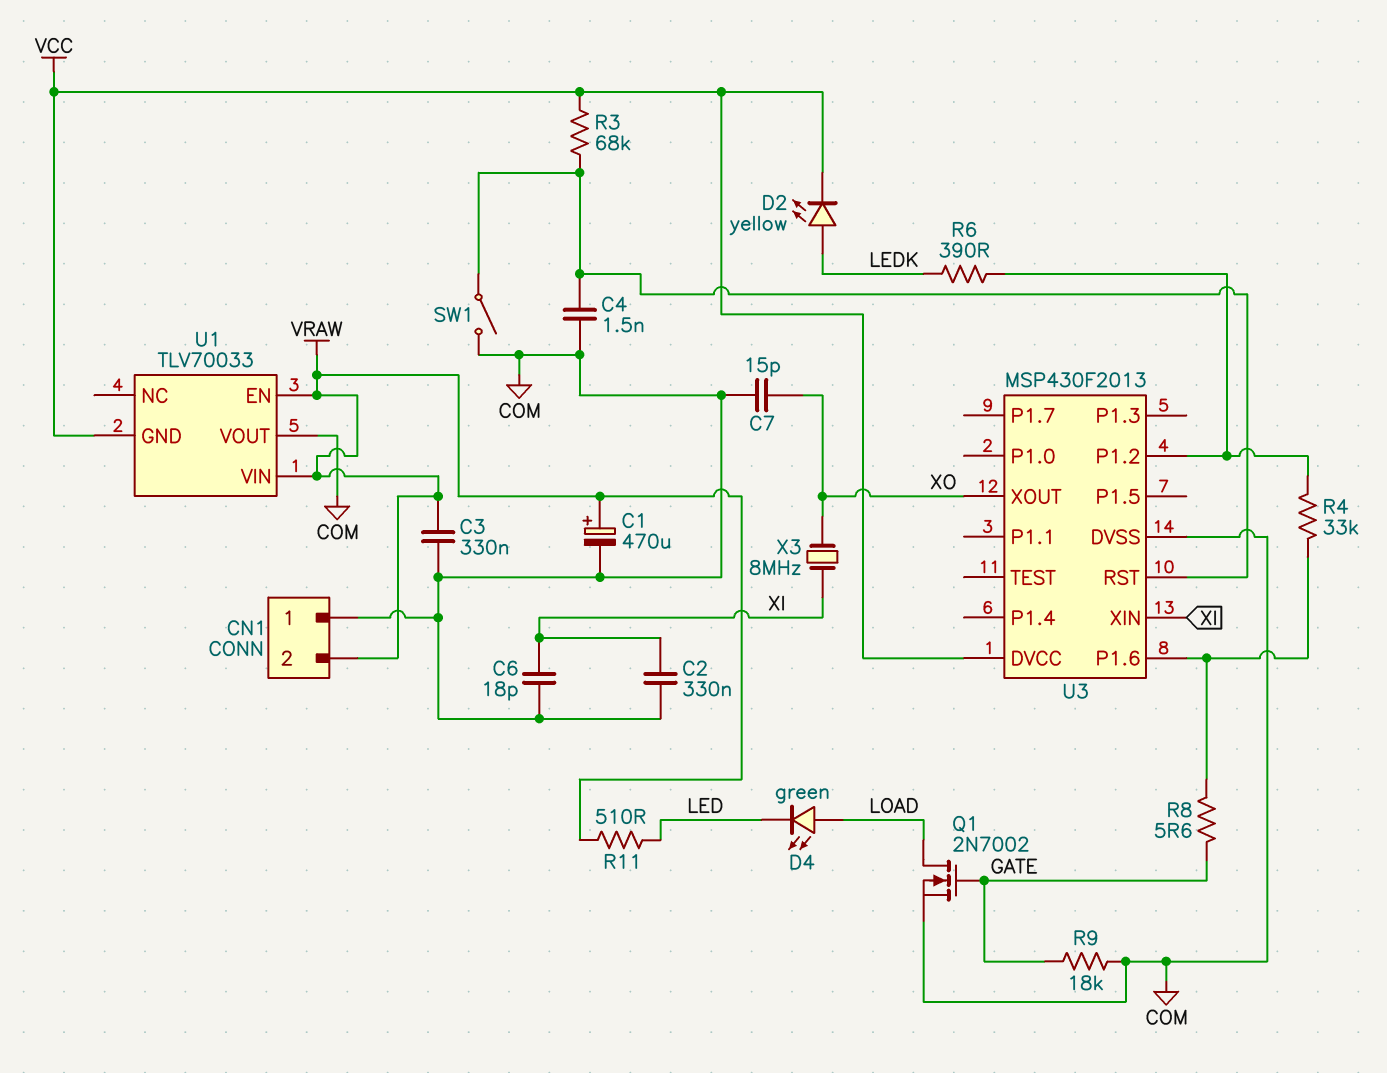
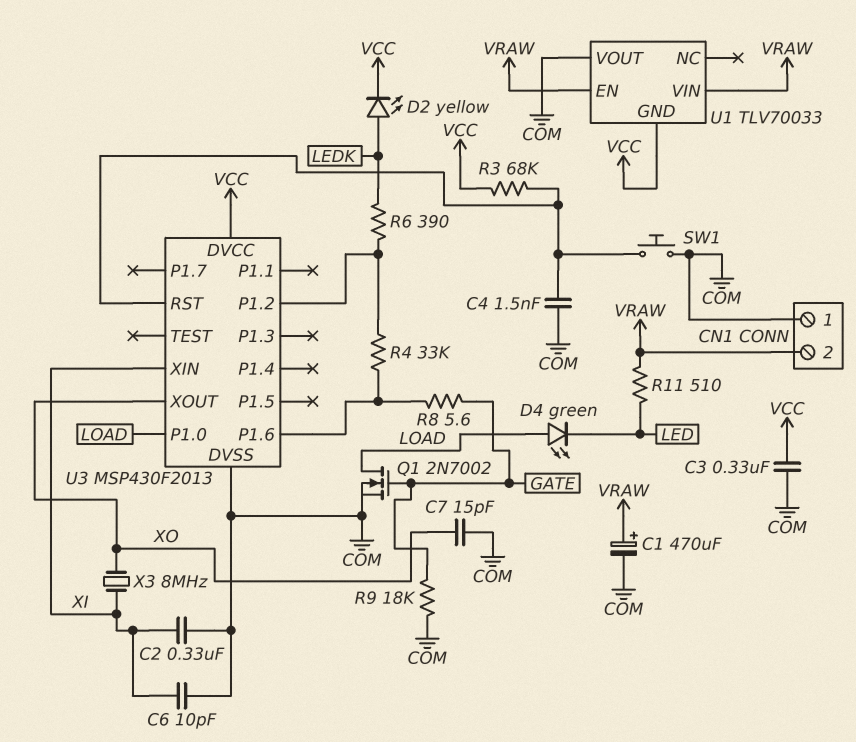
C3: 330nF (COM, VRAW) -> 330nF (COM, VCC)
C6: 18pF (COM, XI) -> 10pF (COM, XI)
SW1: switch (COM, U3/RST) -> button (COM, U3/RST)
U3 pin P1.0: none -> LOAD

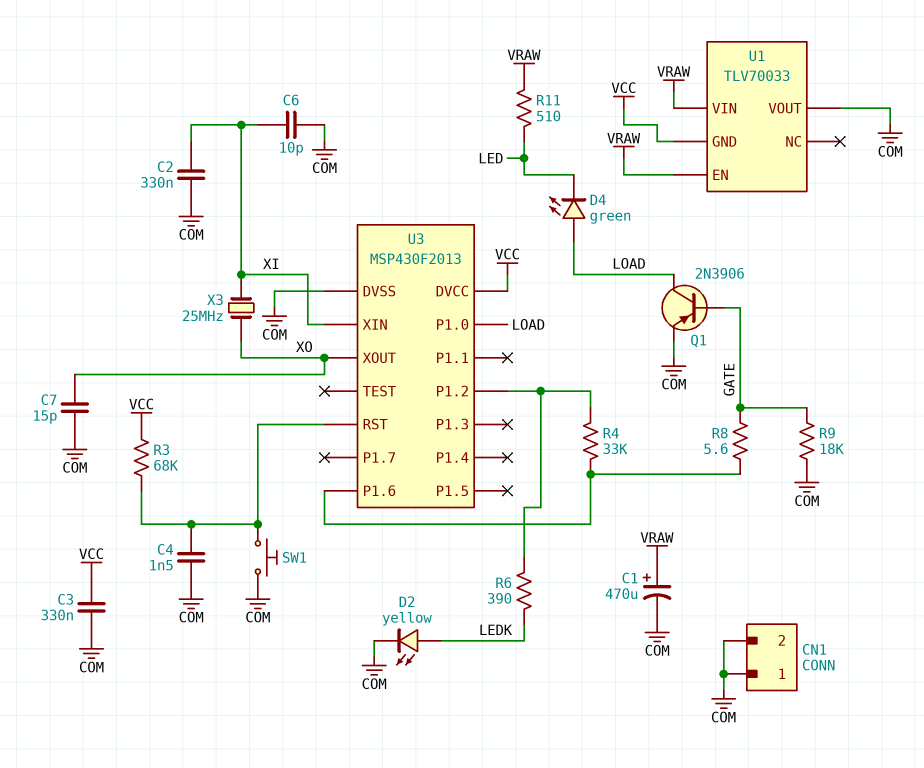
CN1 pin 2: VRAW -> COM
D2: LED yellow (A LEDK, K VCC) -> LED yellow (A LEDK, K COM)
Q1: NMOS 2N7002 (G GATE, D LOAD, S COM) -> PNP 2N3906 (B GATE, C LOAD, E COM)
X3: 8MHz (XI, XO) -> 25MHz (XI, XO)

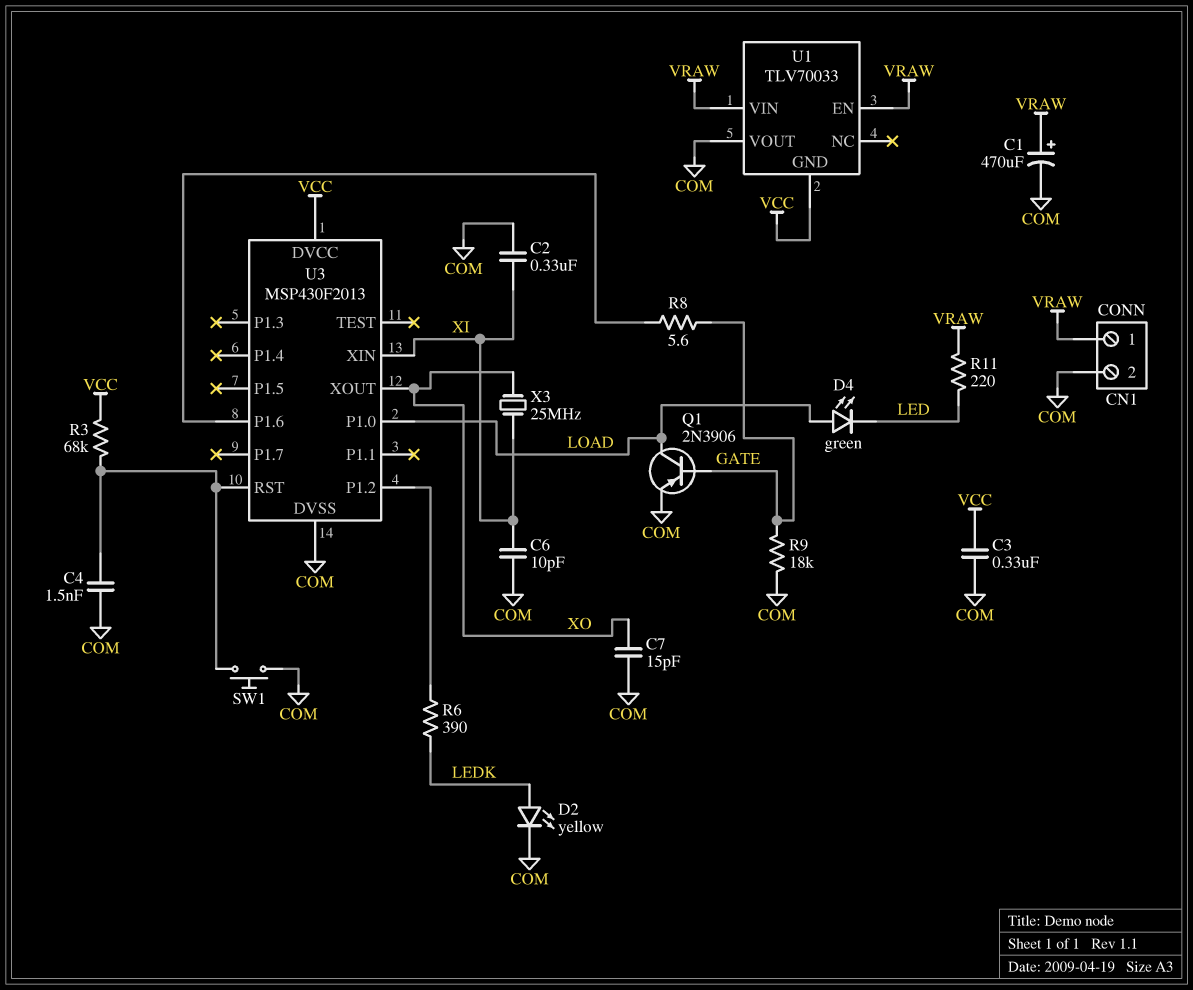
CN1 pin 1: COM -> VRAW
R4: 33k (U3/P1.2, U3/P1.6) -> none
R11: 510 (LED, VRAW) -> 220 (LED, VRAW)

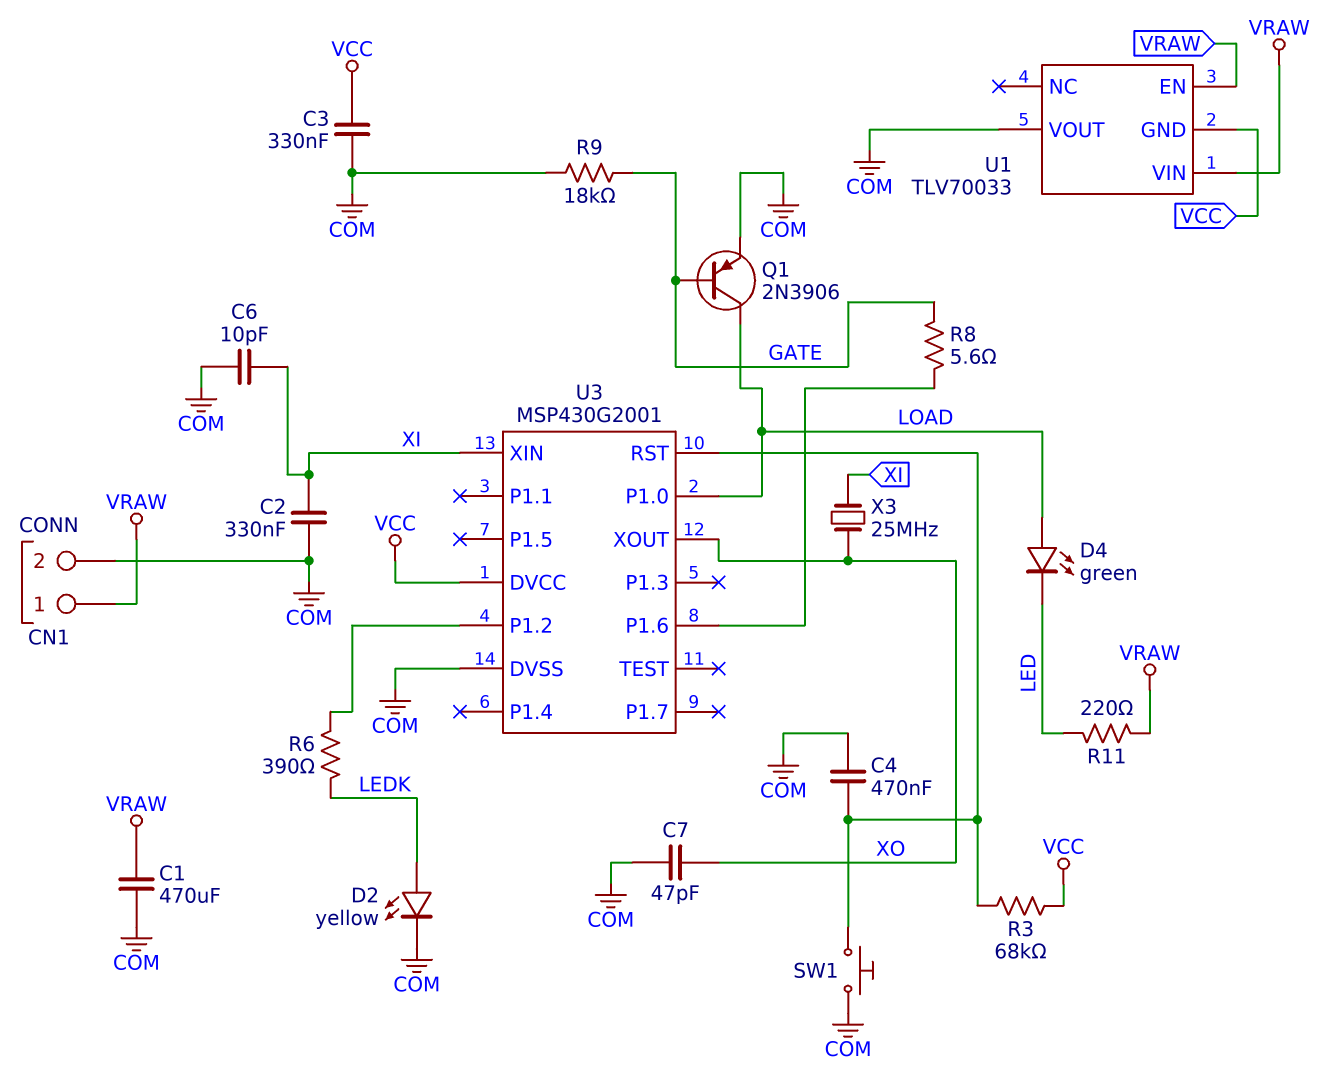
C1: 470uF (plus VRAW, minus COM) -> 470uF (COM, VRAW)
C4: 1.5nF (COM, U3/RST) -> 470nF (COM, U3/RST)
C7: 15pF (COM, XO) -> 47pF (COM, XO)
U3: MSP430F2013 -> MSP430G2001

